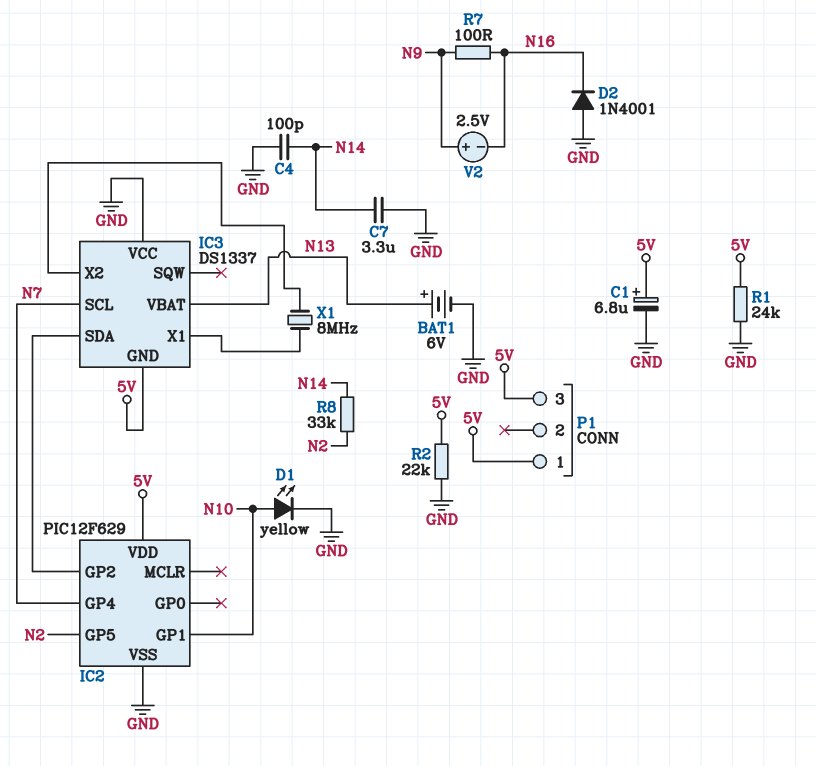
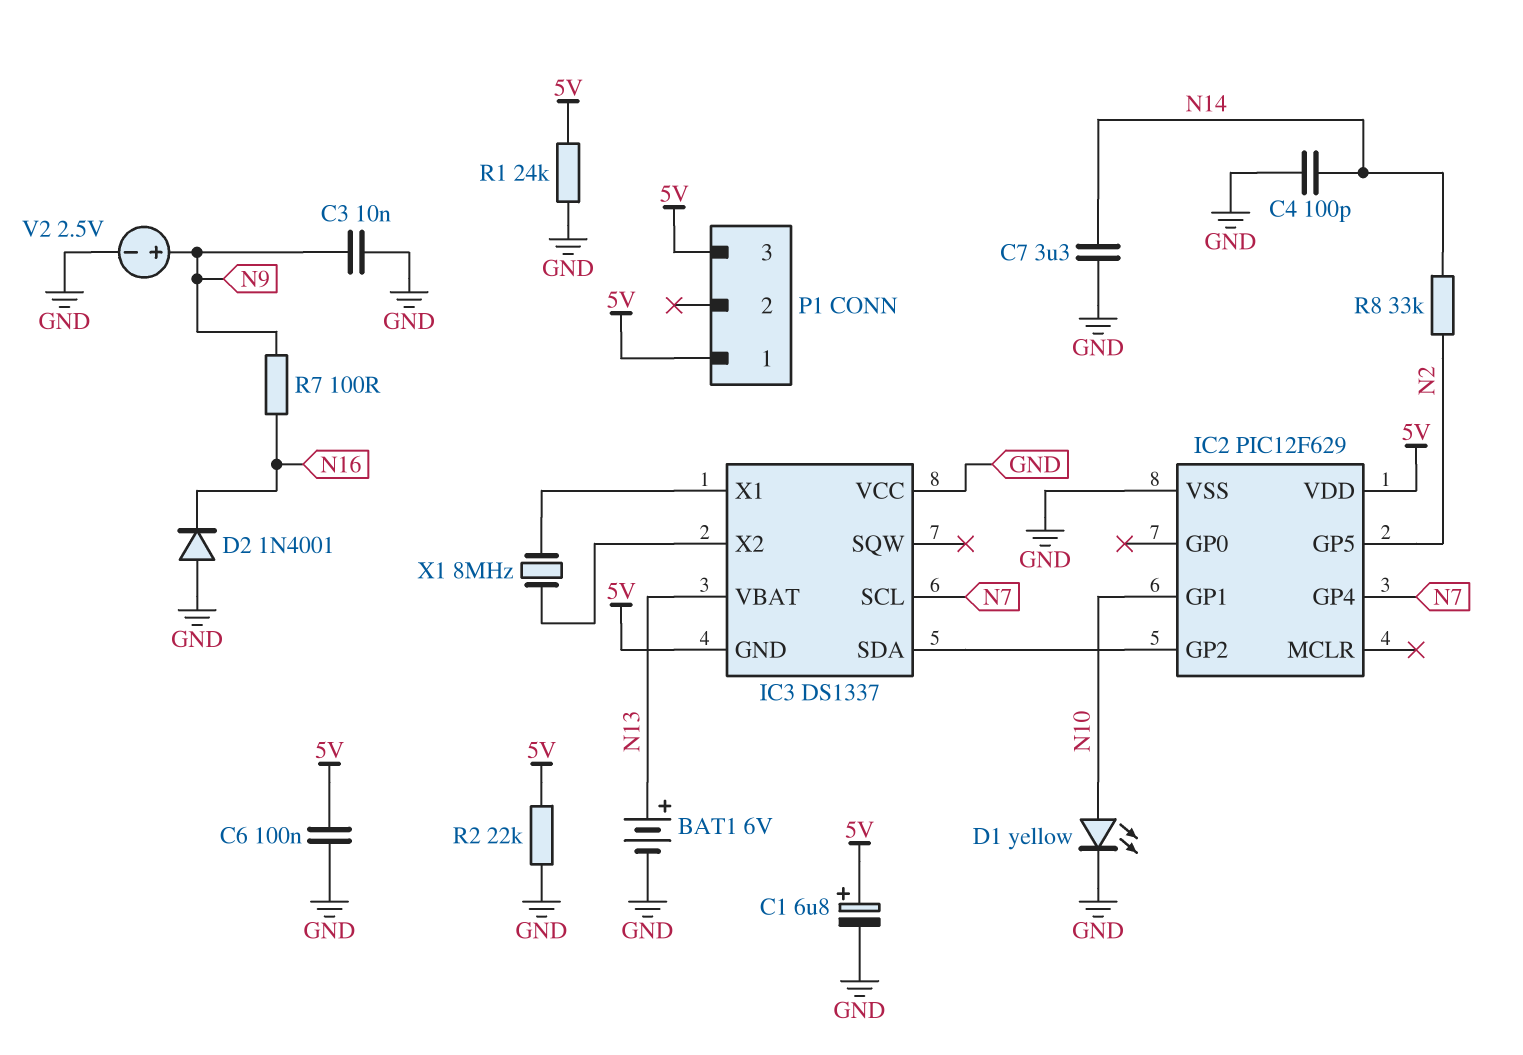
C3: none -> 10nF (GND, N9)
C6: none -> 100nF (5V, GND)
V2: 2.5V (plus N9, minus N16) -> 2.5V (plus N9, minus GND)

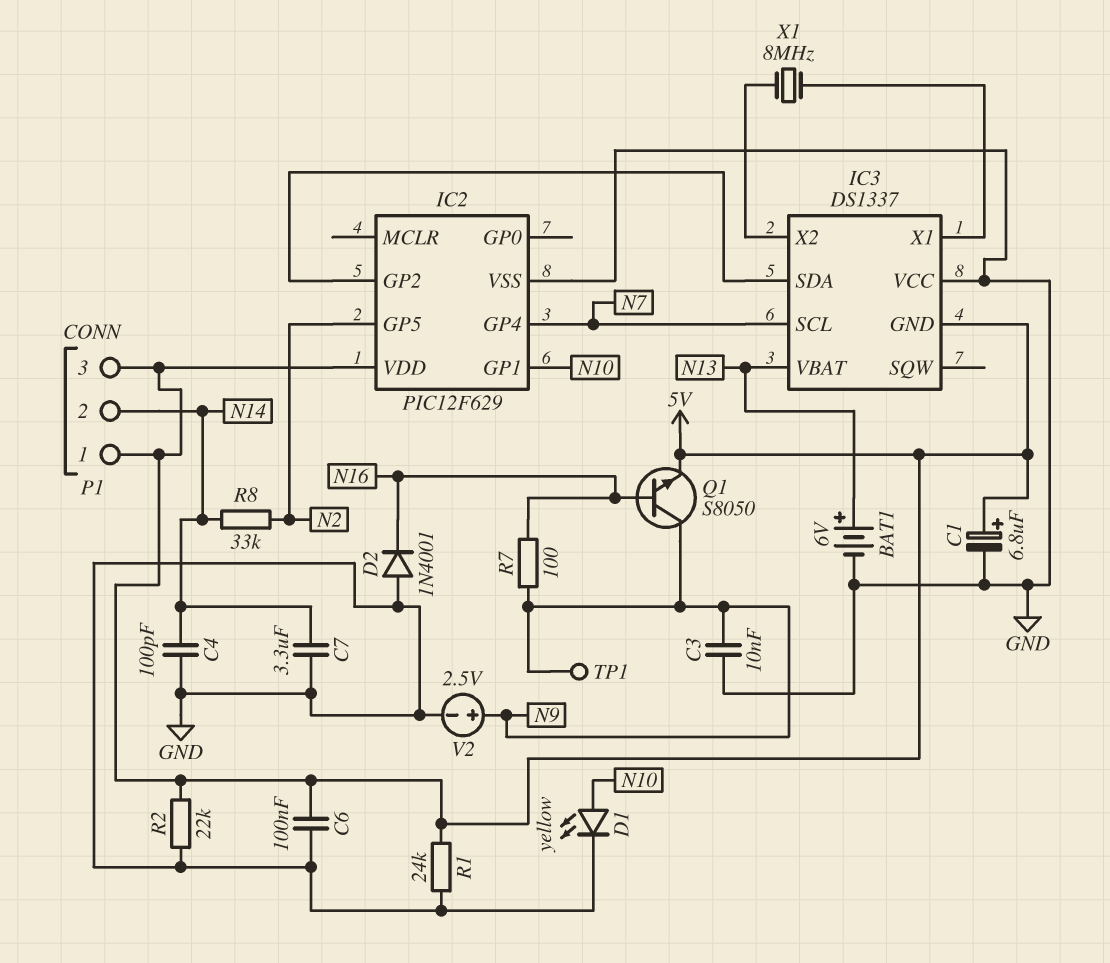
P1 pin 2: none -> N14
Q1: none -> NPN S8050 (B N16, C N9, E 5V)
TP1: none -> test point (N9)

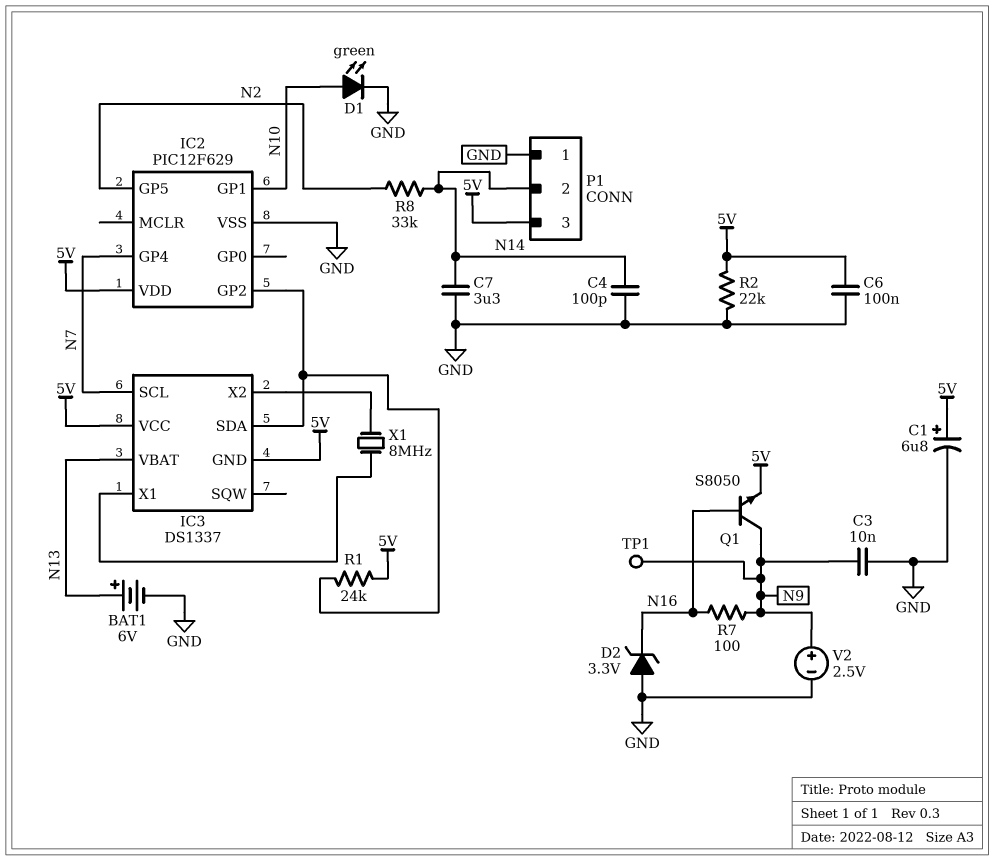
D1: LED yellow (A N10, K GND) -> LED green (A N10, K GND)
D2: diode 1N4001 (A GND, K N16) -> zener 3.3V (A GND, K N16)
IC3 pin VCC: GND -> 5V
P1 pin 1: 5V -> GND
R1: 24k (5V, GND) -> 24k (5V, IC2/GP2)

